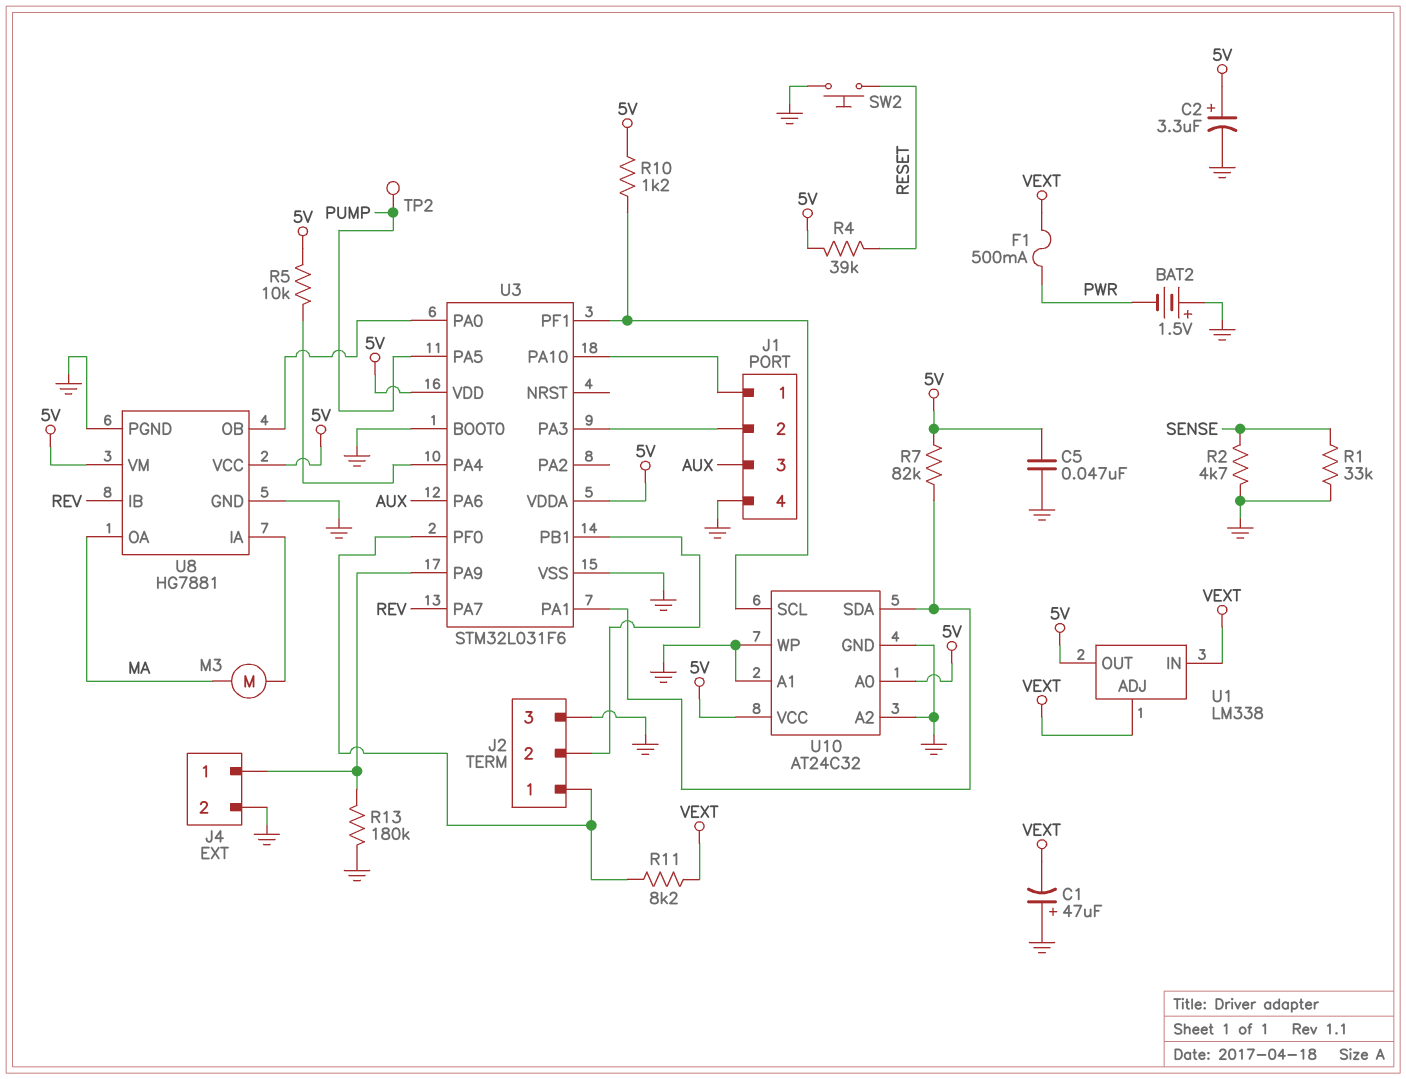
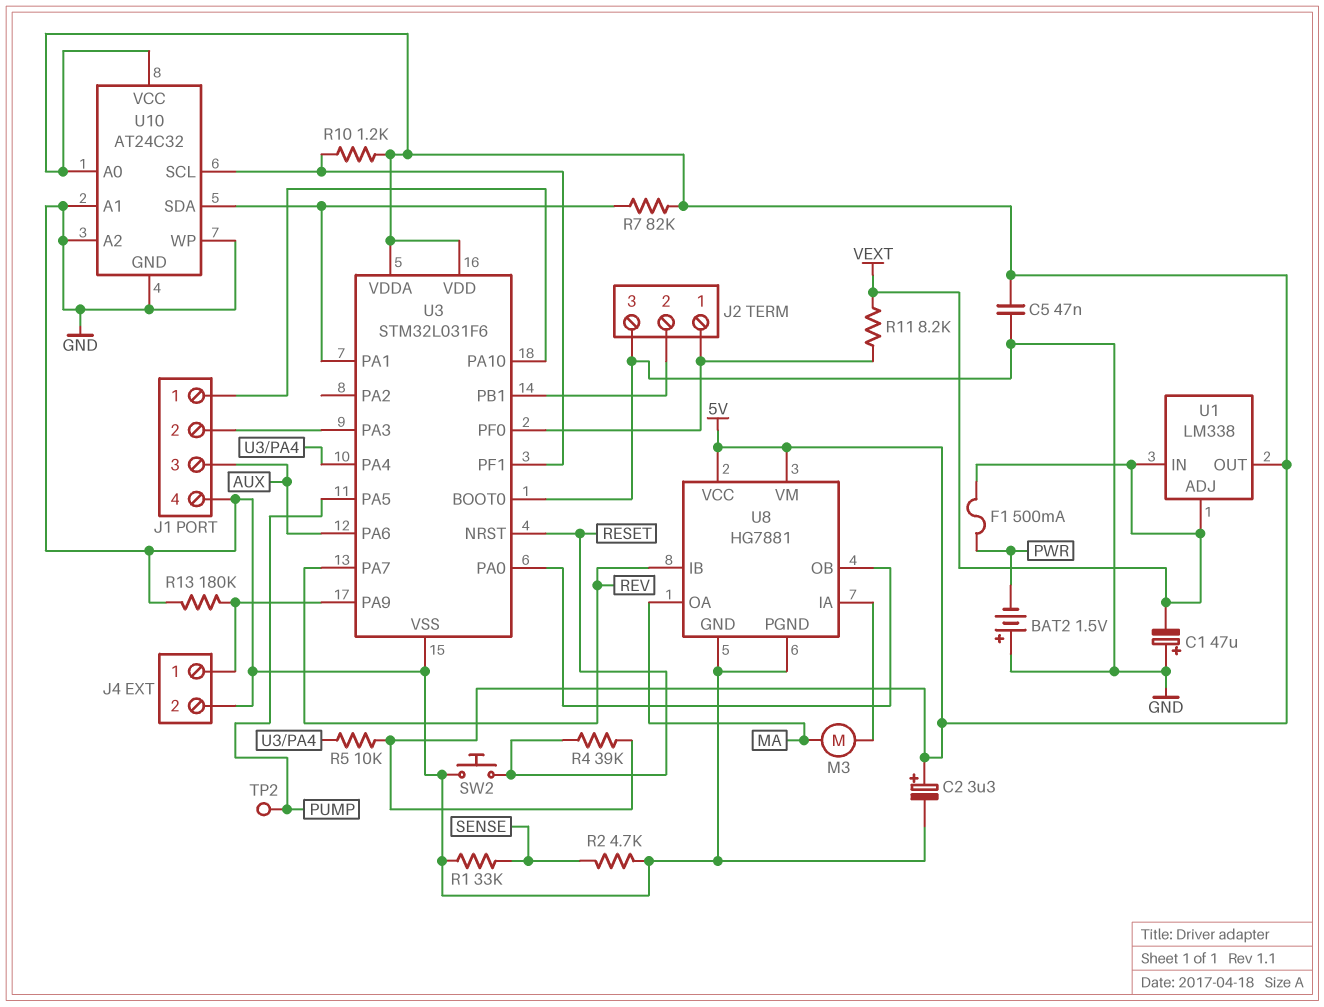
U3 pin NRST: none -> RESET

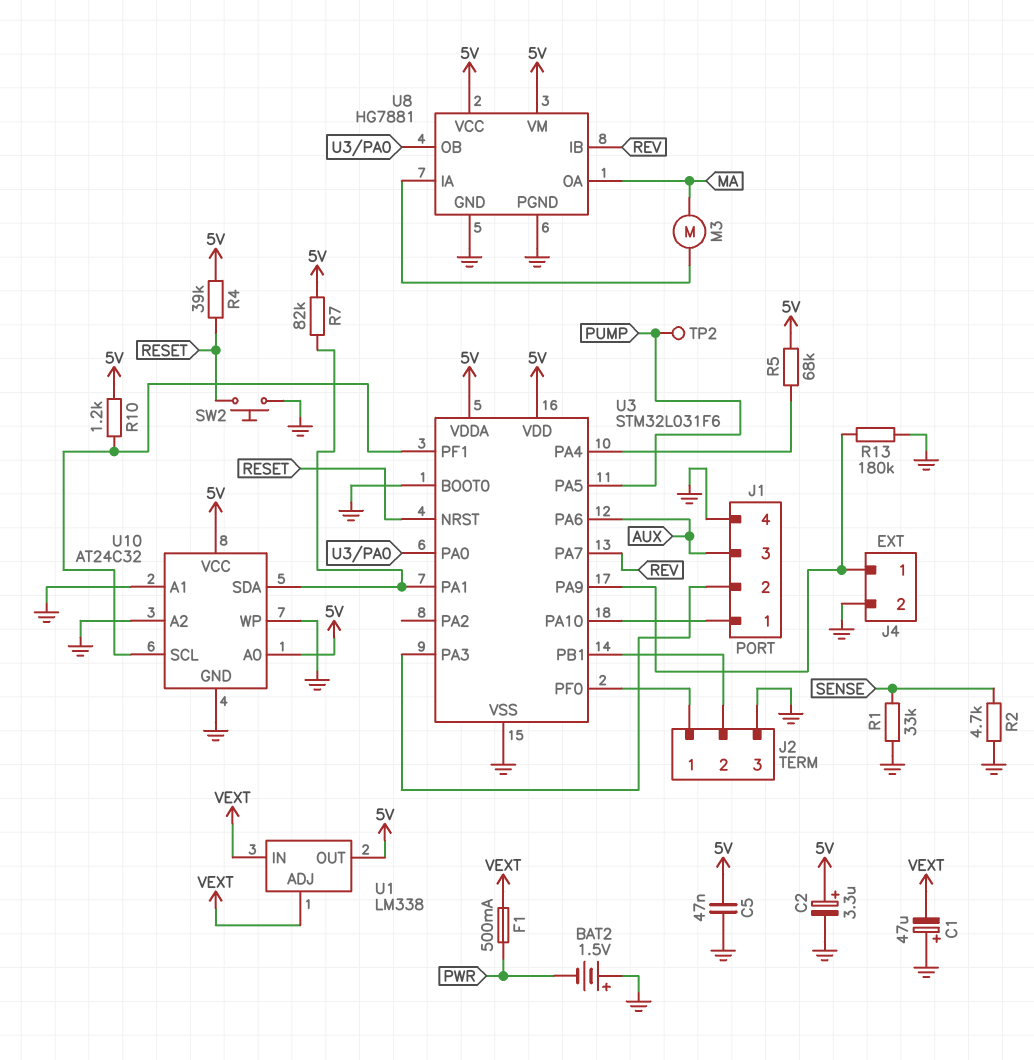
R5: 10k (5V, U3/PA4) -> 68k (5V, U3/PA4)
R11: 8.2k (J2/1, VEXT) -> none

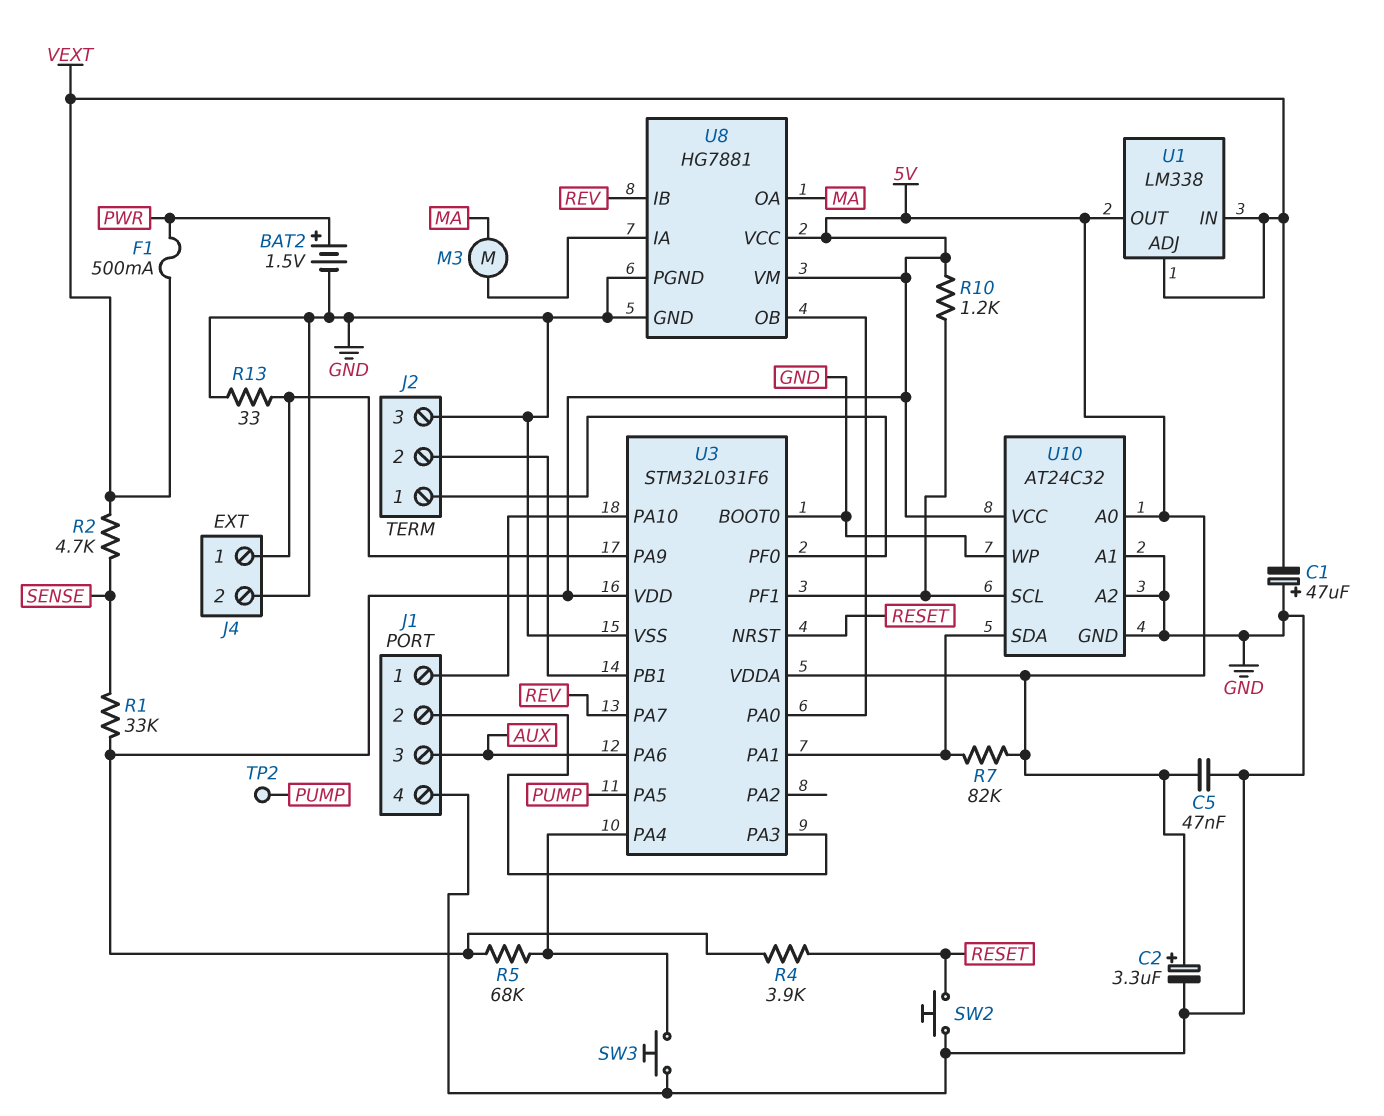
BAT2: 1.5V (plus GND, minus PWR) -> 1.5V (plus PWR, minus GND)
R1: 33k (GND, SENSE) -> 33k (5V, SENSE)
R2: 4.7k (GND, SENSE) -> 4.7k (SENSE, VEXT)
R4: 39k (5V, RESET) -> 3.9k (5V, RESET)
R13: 180k (GND, J4/1) -> 33 (GND, J4/1)
SW3: none -> button (GND, U3/PA4)

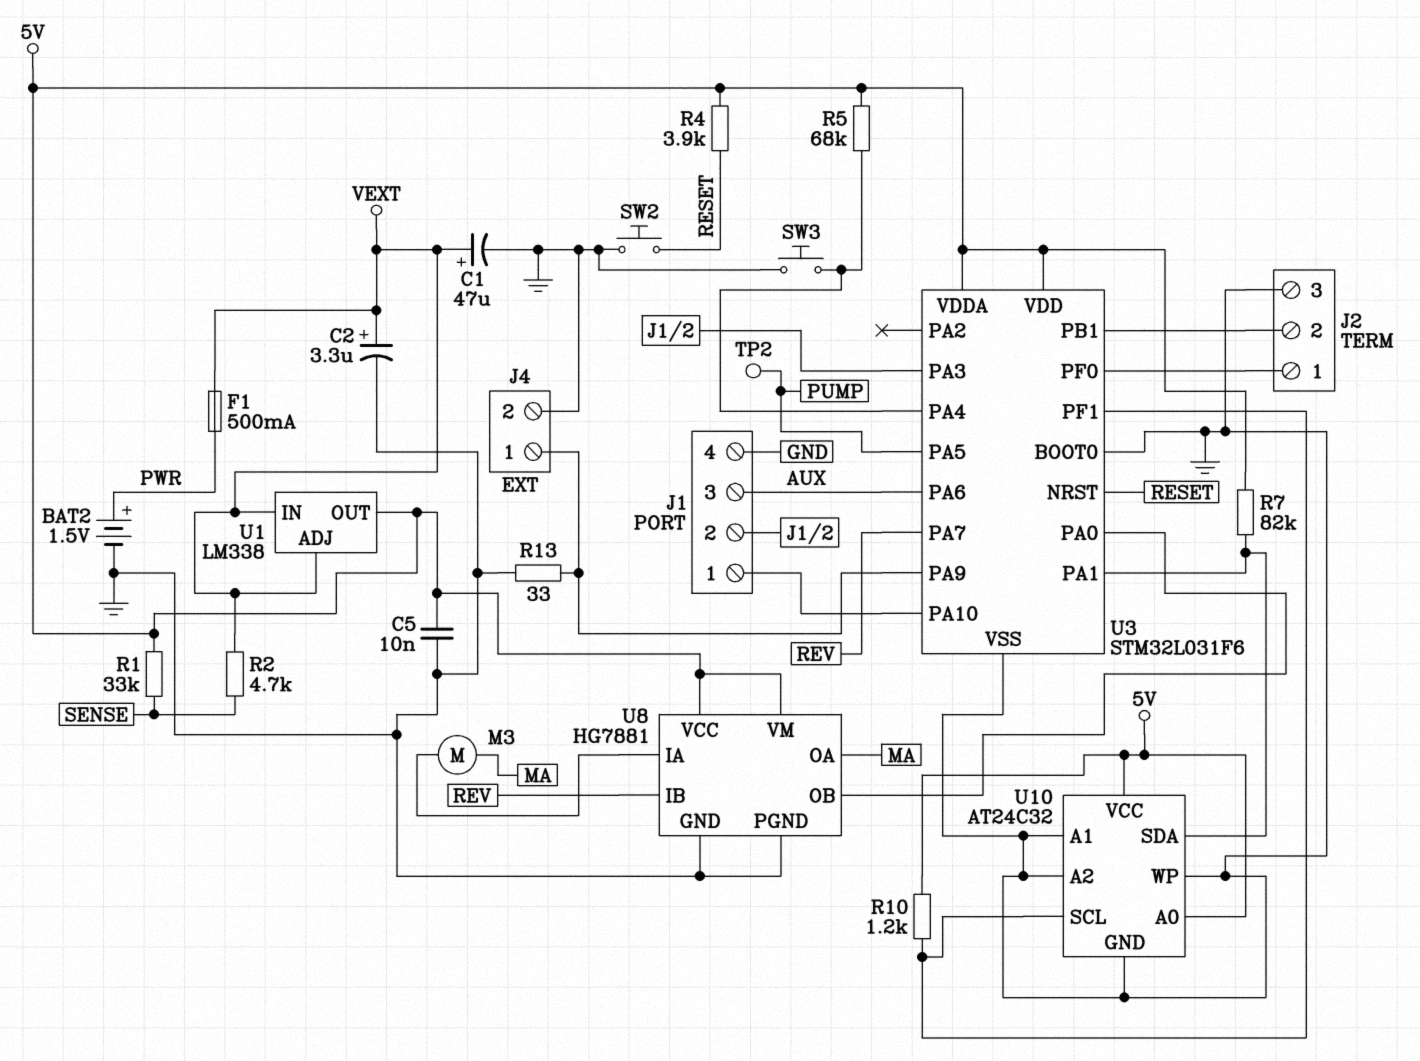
C1: 47uF (plus GND, minus VEXT) -> 47uF (plus VEXT, minus GND)
C2: 3.3uF (plus 5V, minus GND) -> 3.3uF (plus VEXT, minus GND)
C5: 47nF (5V, GND) -> 10nF (5V, GND)

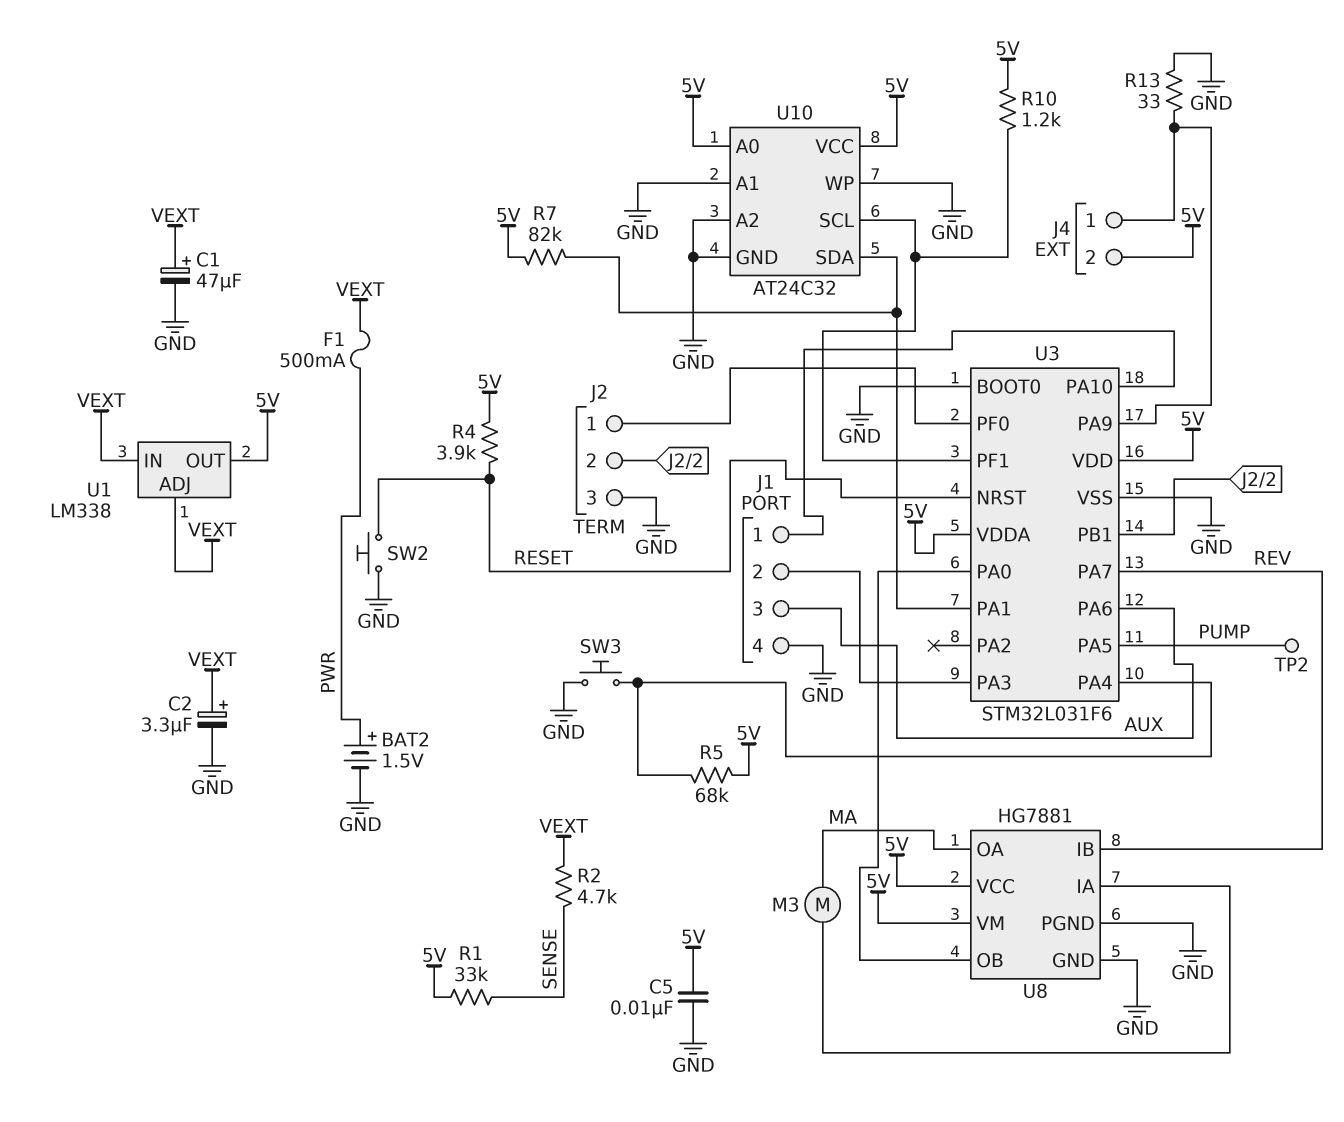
J4 pin 2: GND -> 5V

